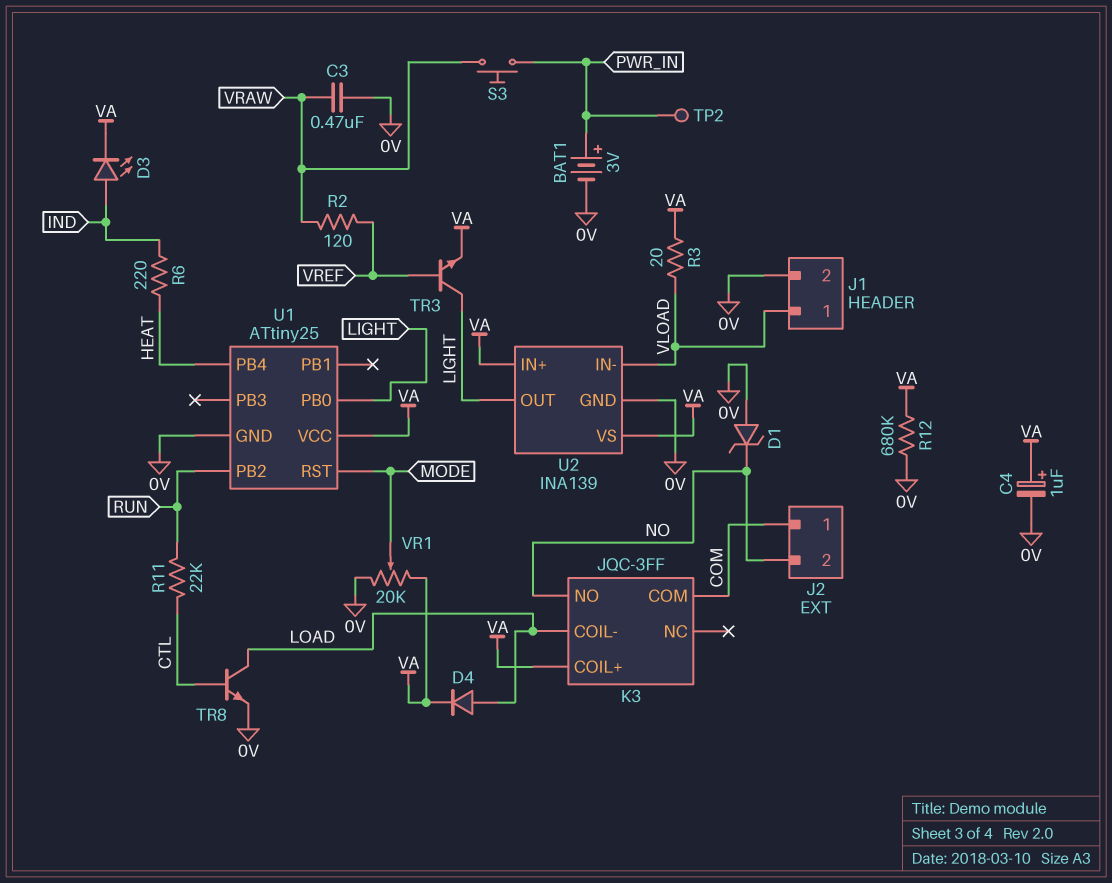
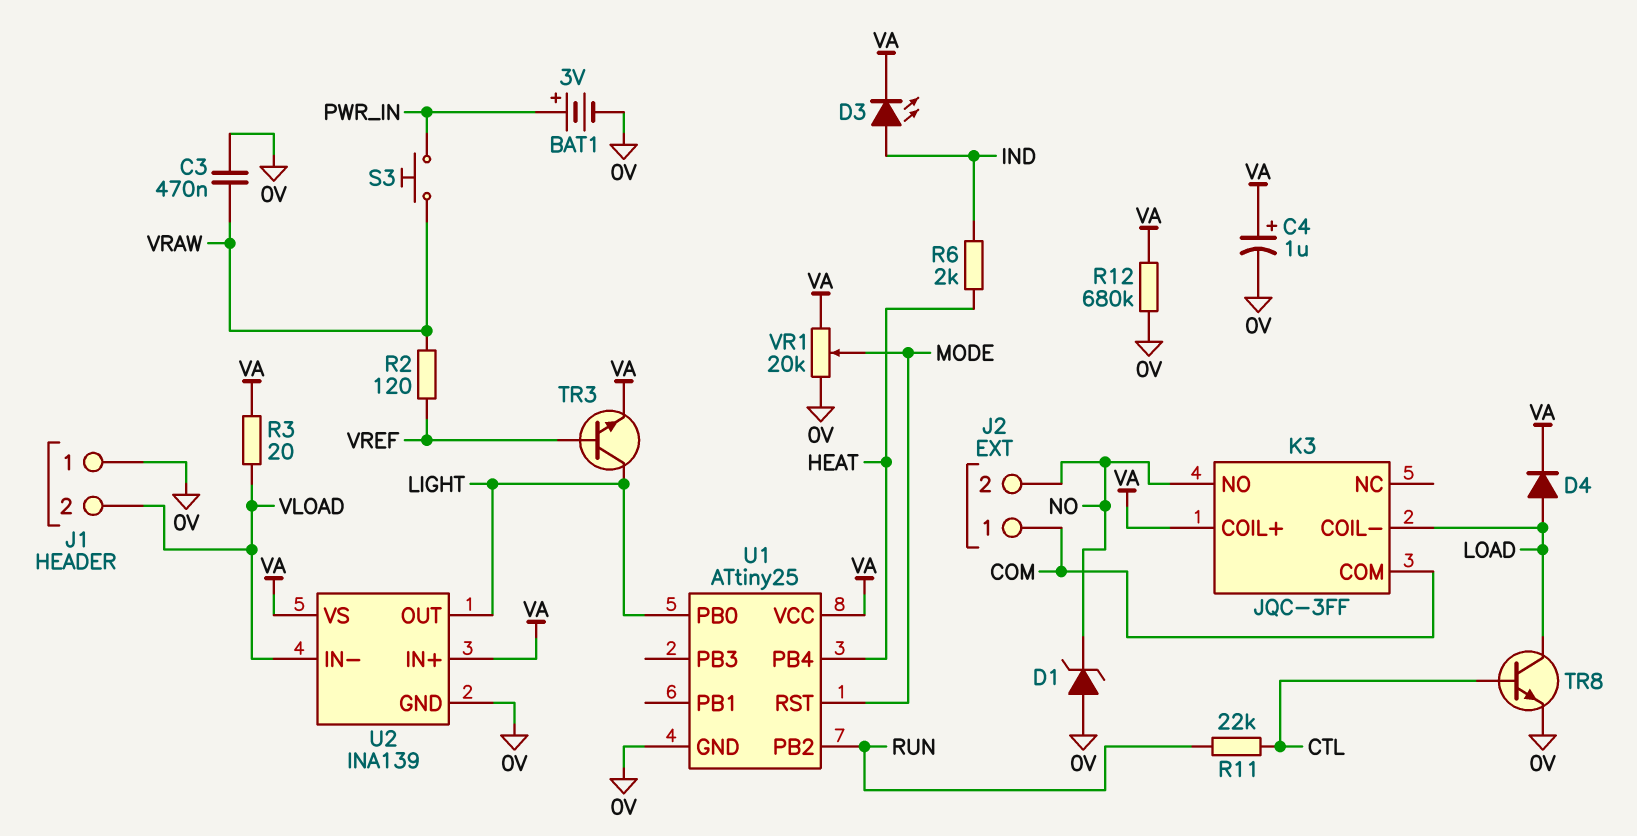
J1 pin 1: VLOAD -> 0V
J1 pin 2: 0V -> VLOAD
R6: 220 (HEAT, IND) -> 2k (HEAT, IND)
TP2: test point (PWR_IN) -> none

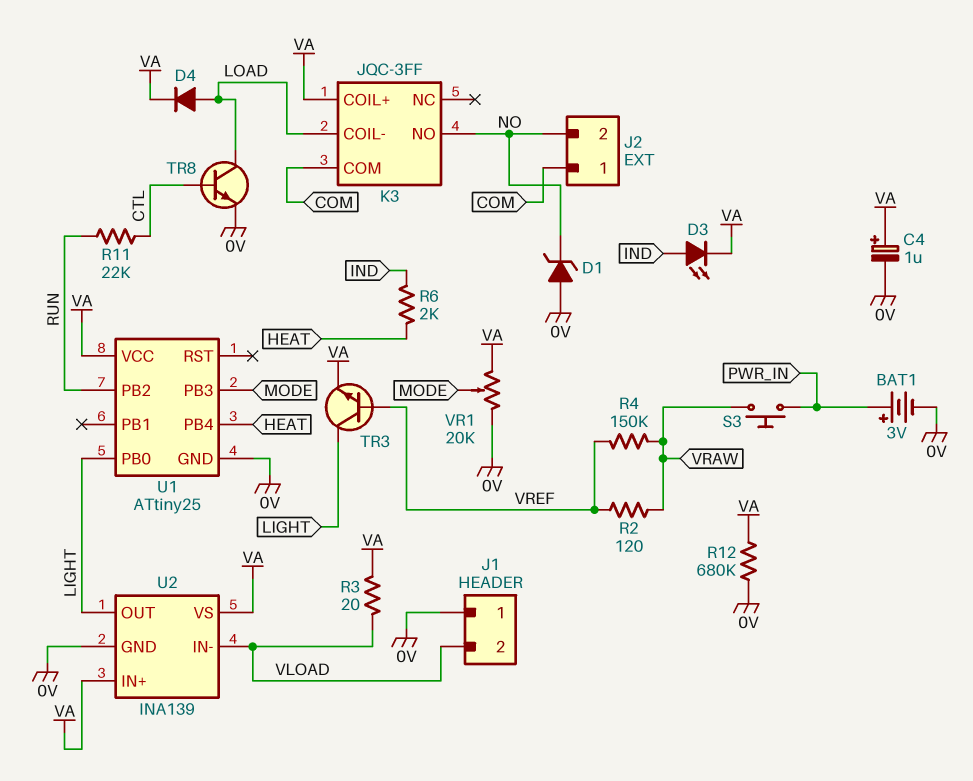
C3: 470nF (0V, VRAW) -> none
R4: none -> 150k (VRAW, VREF)
U1 pin PB3: none -> MODE
U1 pin RST: MODE -> none

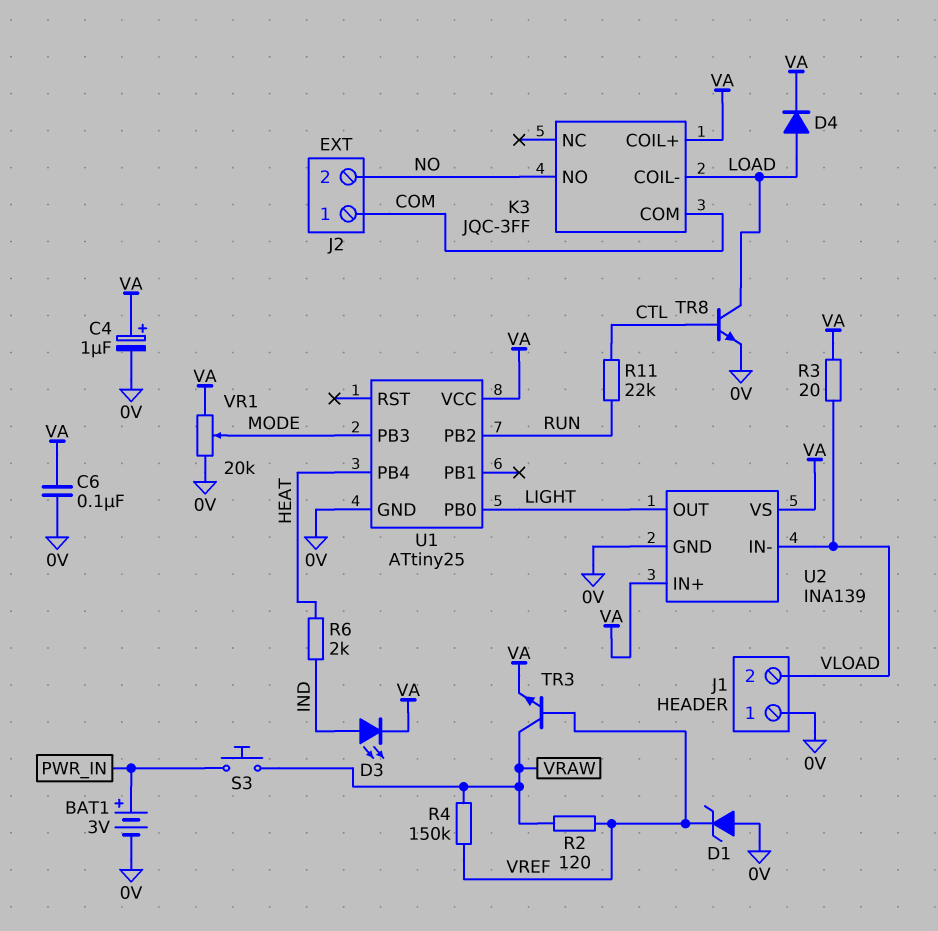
C6: none -> 100nF (0V, VA)
D1: zener (A 0V, K NO) -> zener (A 0V, K VREF)
R12: 680k (0V, VA) -> none
TR3: NPN (B VREF, C LIGHT, E VA) -> NPN (B VREF, C VRAW, E VA)

